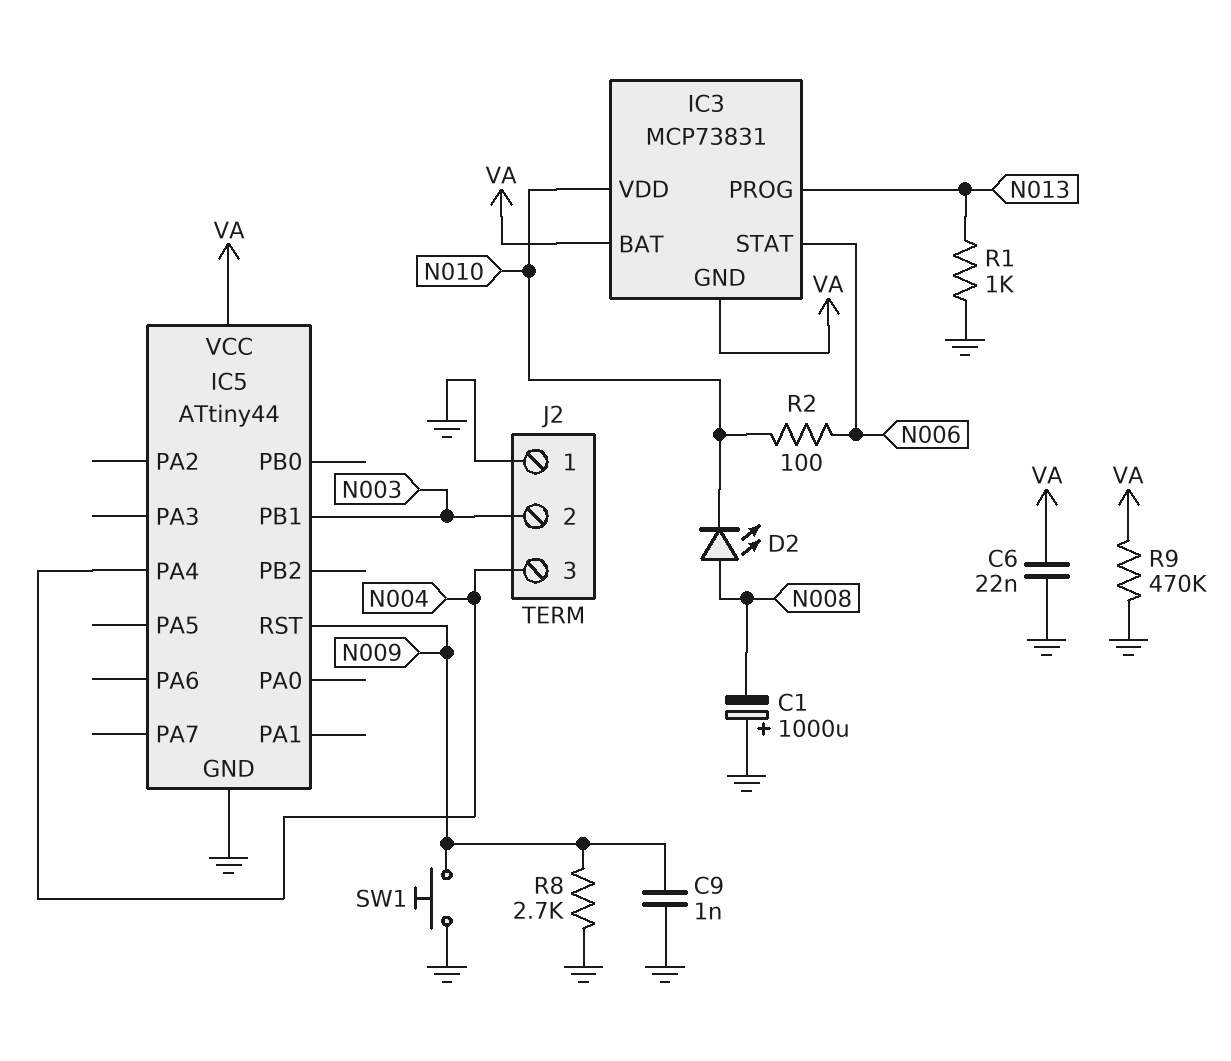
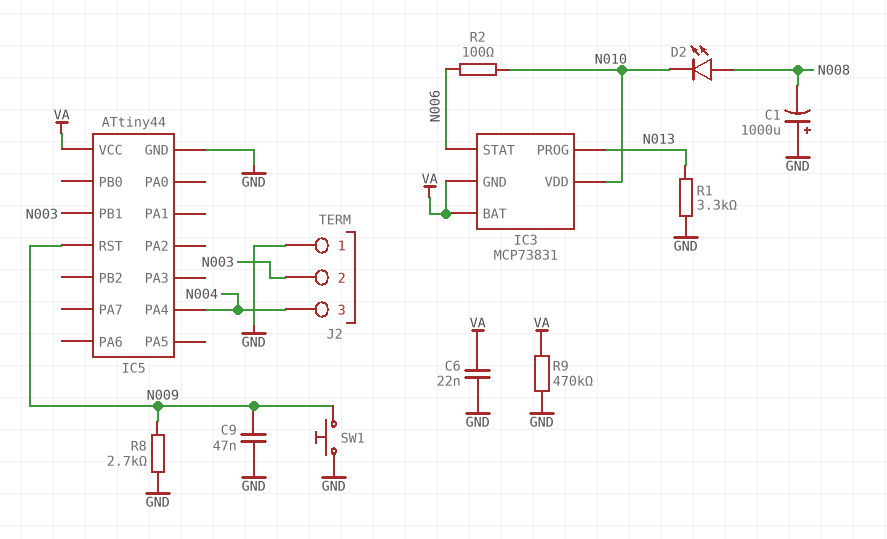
C9: 1nF (GND, N009) -> 47nF (GND, N009)
R1: 1k (GND, N013) -> 3.3k (GND, N013)

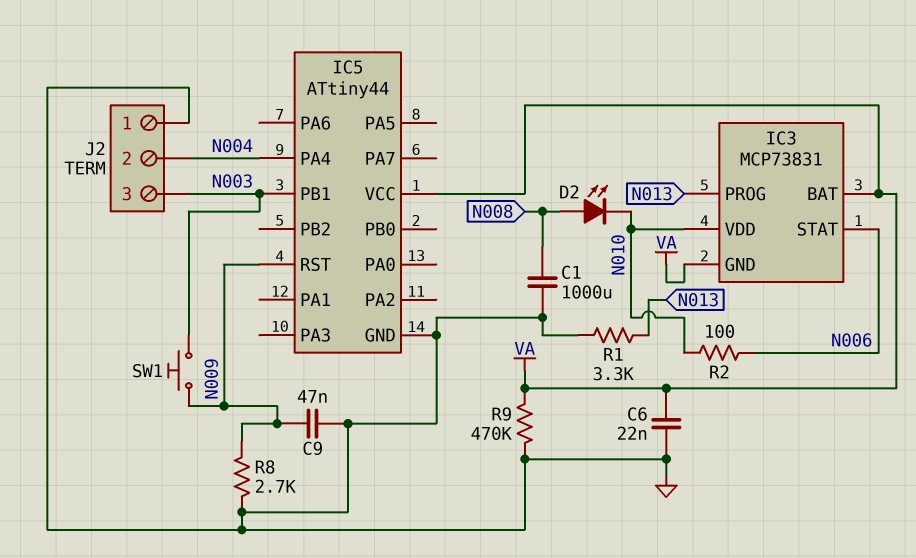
C1: 1000uF (plus GND, minus N008) -> 1000uF (GND, N008)
J2 pin 2: N003 -> N004
J2 pin 3: N004 -> N003
SW1: button (GND, N009) -> button (N003, N009)

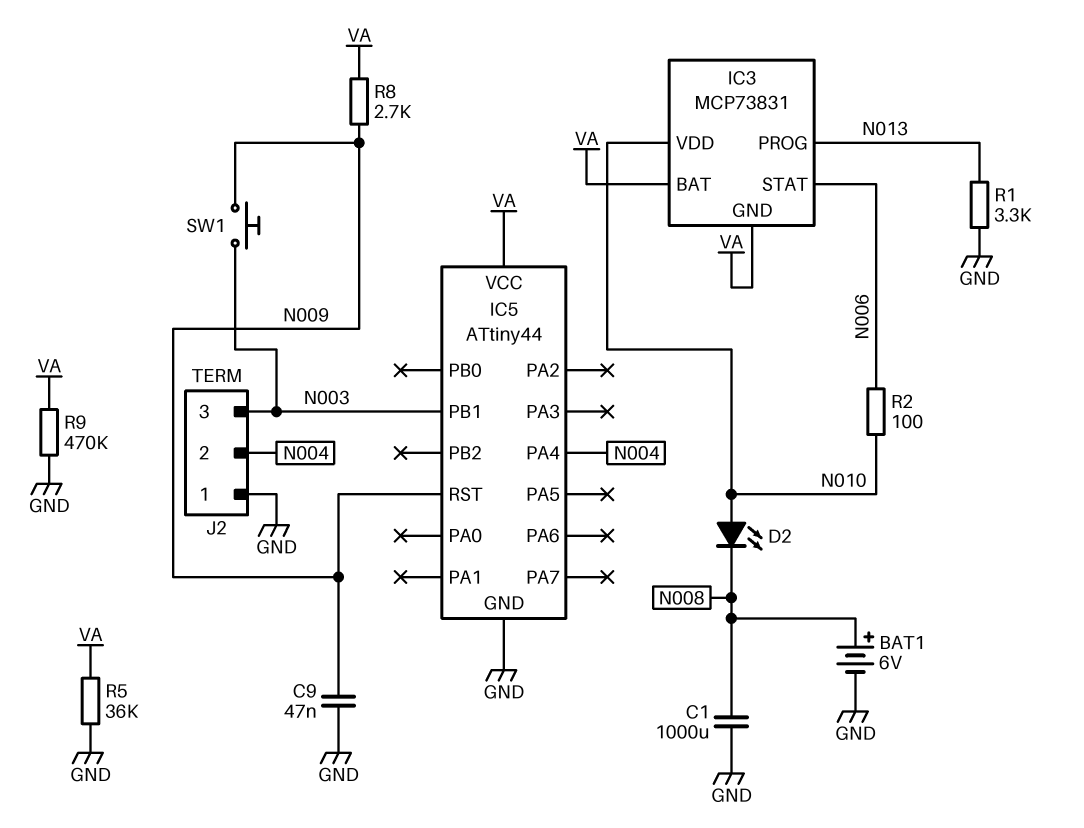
BAT1: none -> 6V (plus N008, minus GND)
C6: 22nF (GND, VA) -> none
D2: LED (A N008, K N010) -> LED (A N010, K N008)
R5: none -> 36k (GND, VA)
R8: 2.7k (GND, N009) -> 2.7k (N009, VA)

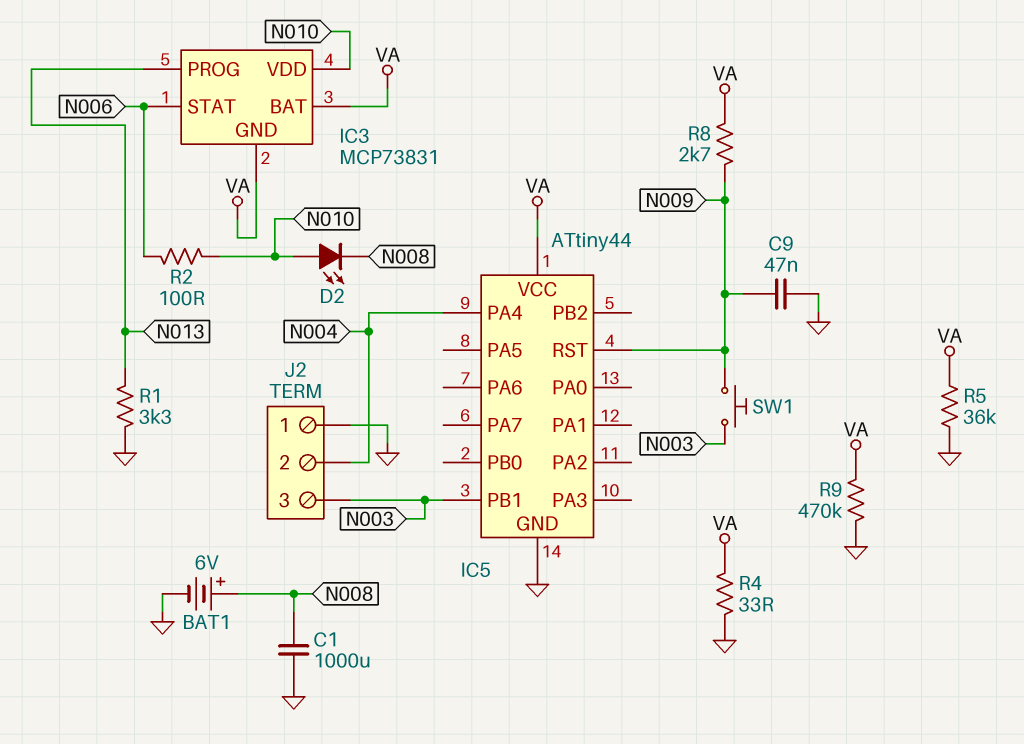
R4: none -> 33 (GND, VA)

